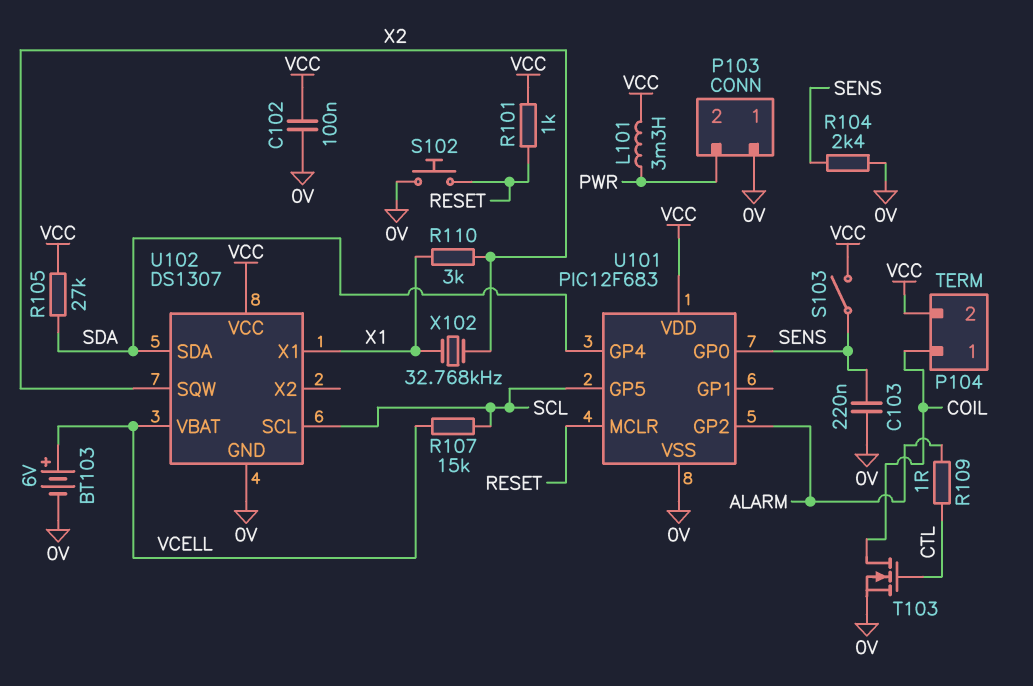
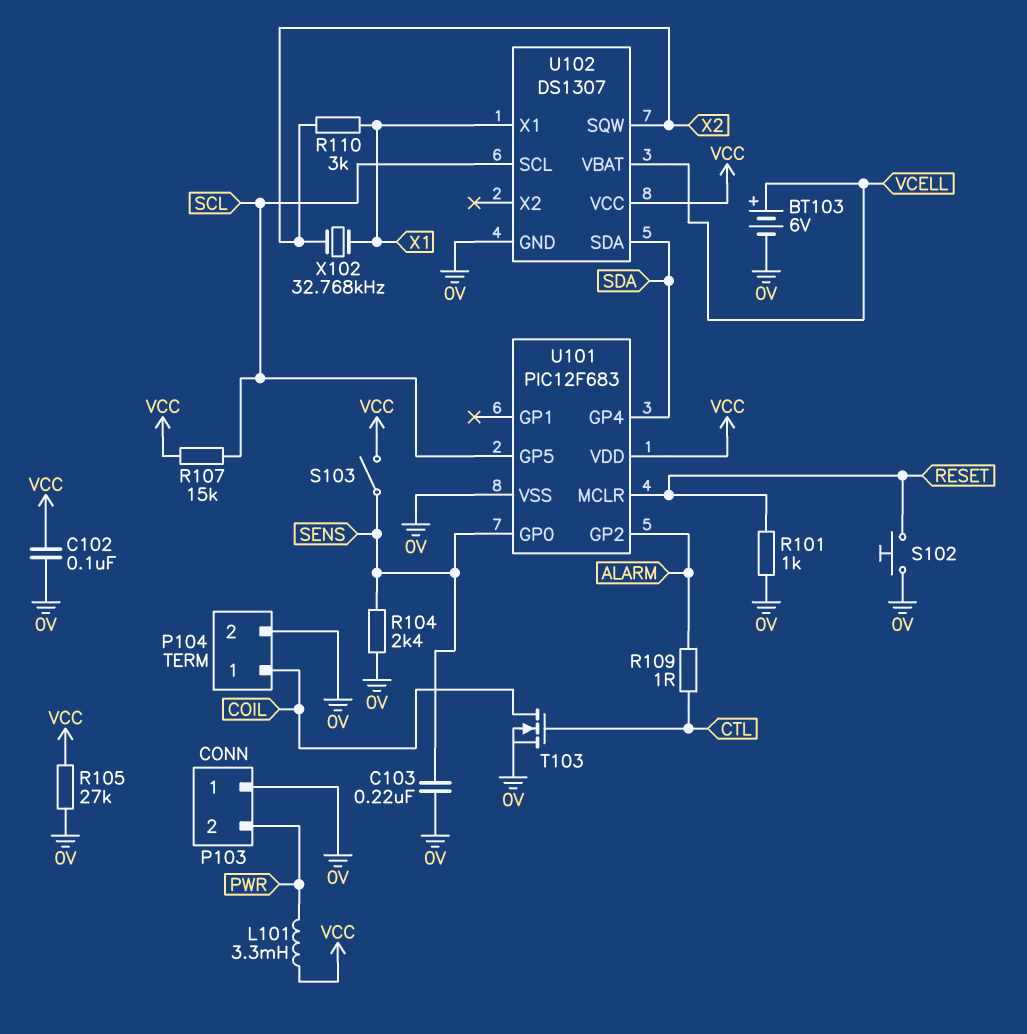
P104 pin 2: VCC -> 0V
R101: 1k (RESET, VCC) -> 1k (0V, RESET)
R105: 27k (SDA, VCC) -> 27k (0V, VCC)
R107: 15k (SCL, VCELL) -> 15k (SCL, VCC)

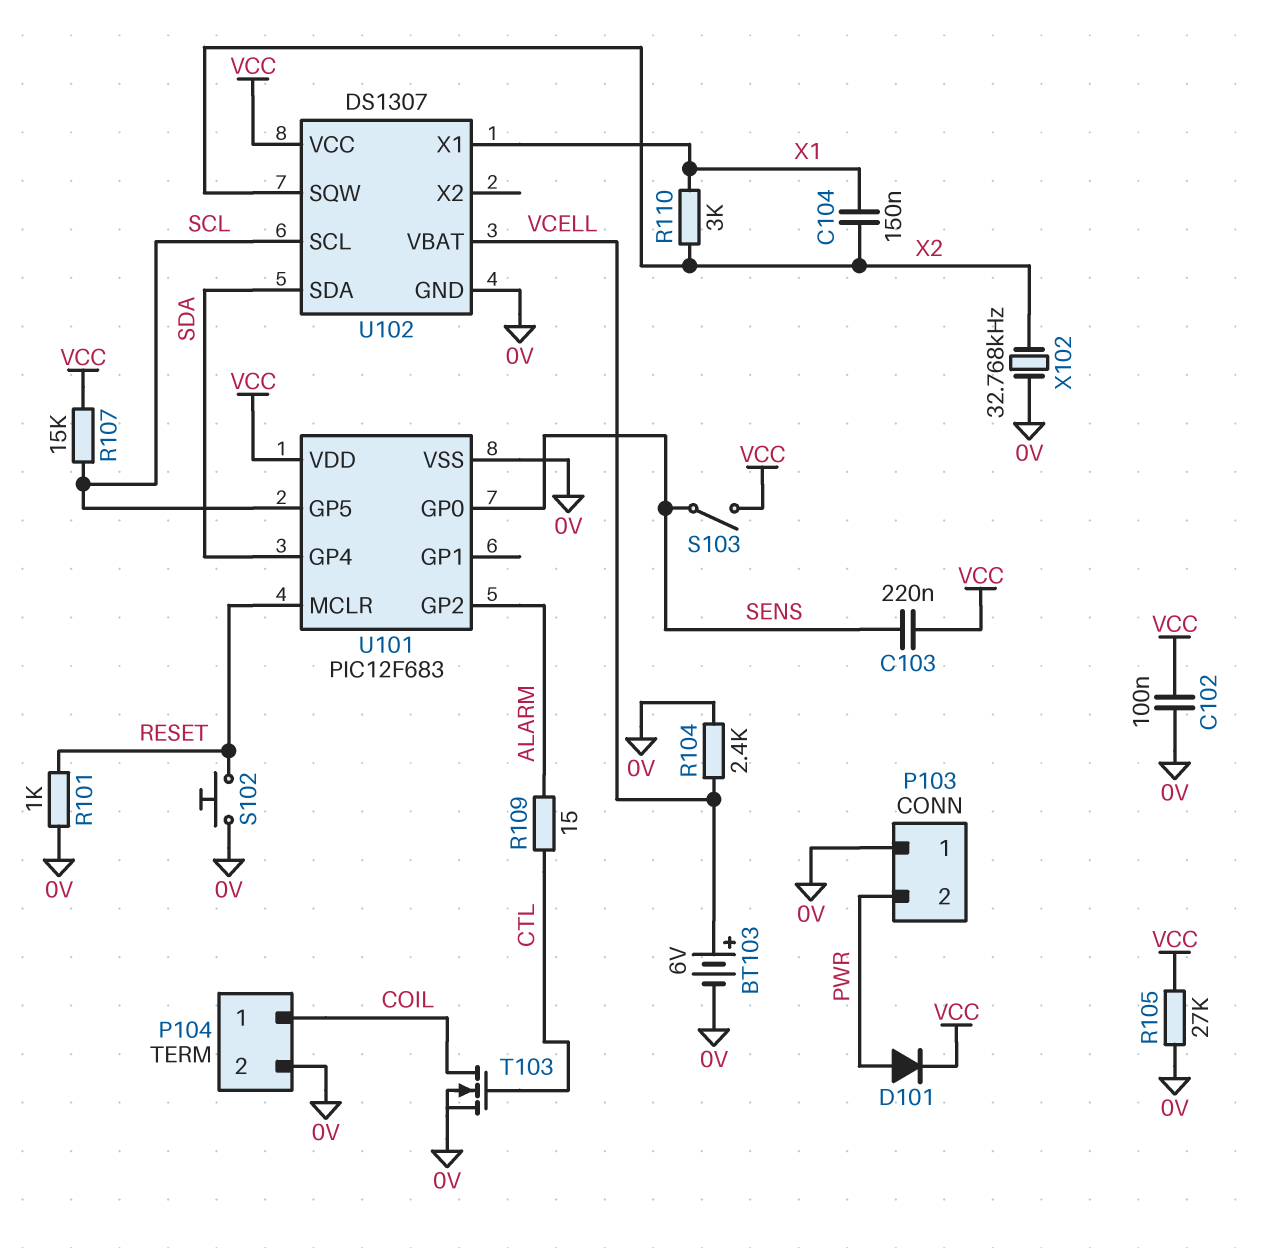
C103: 220nF (0V, SENS) -> 220nF (SENS, VCC)
C104: none -> 150nF (X1, X2)
D101: none -> diode (A PWR, K VCC)
L101: 3.3mH (PWR, VCC) -> none
R104: 2.4k (0V, SENS) -> 2.4k (0V, VCELL)
R109: 1 (ALARM, CTL) -> 15 (ALARM, CTL)
X102: 32.768kHz (X1, X2) -> 32.768kHz (0V, X2)

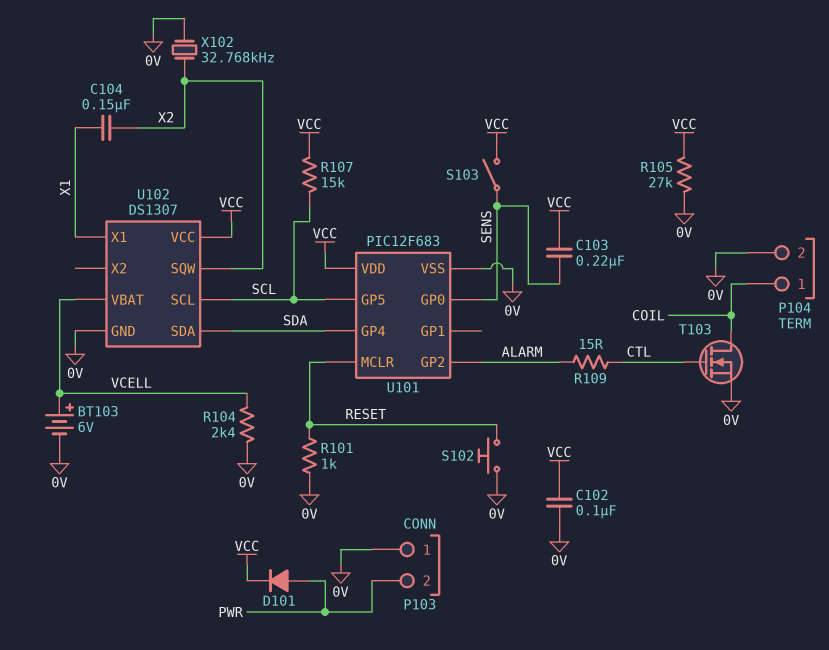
R110: 3k (X1, X2) -> none

